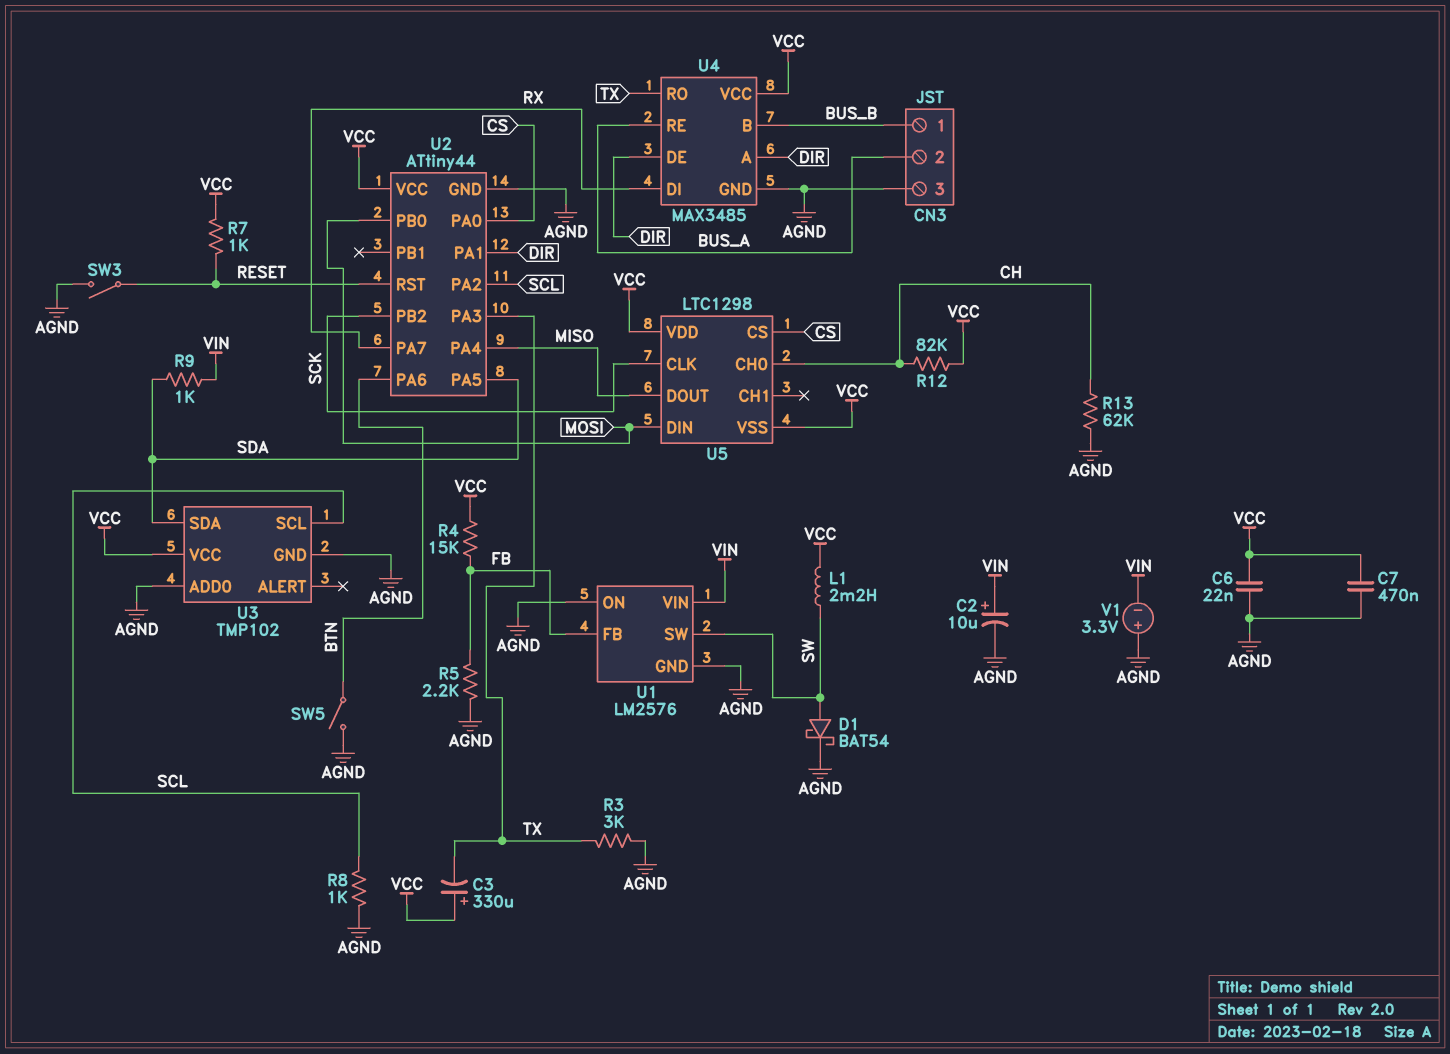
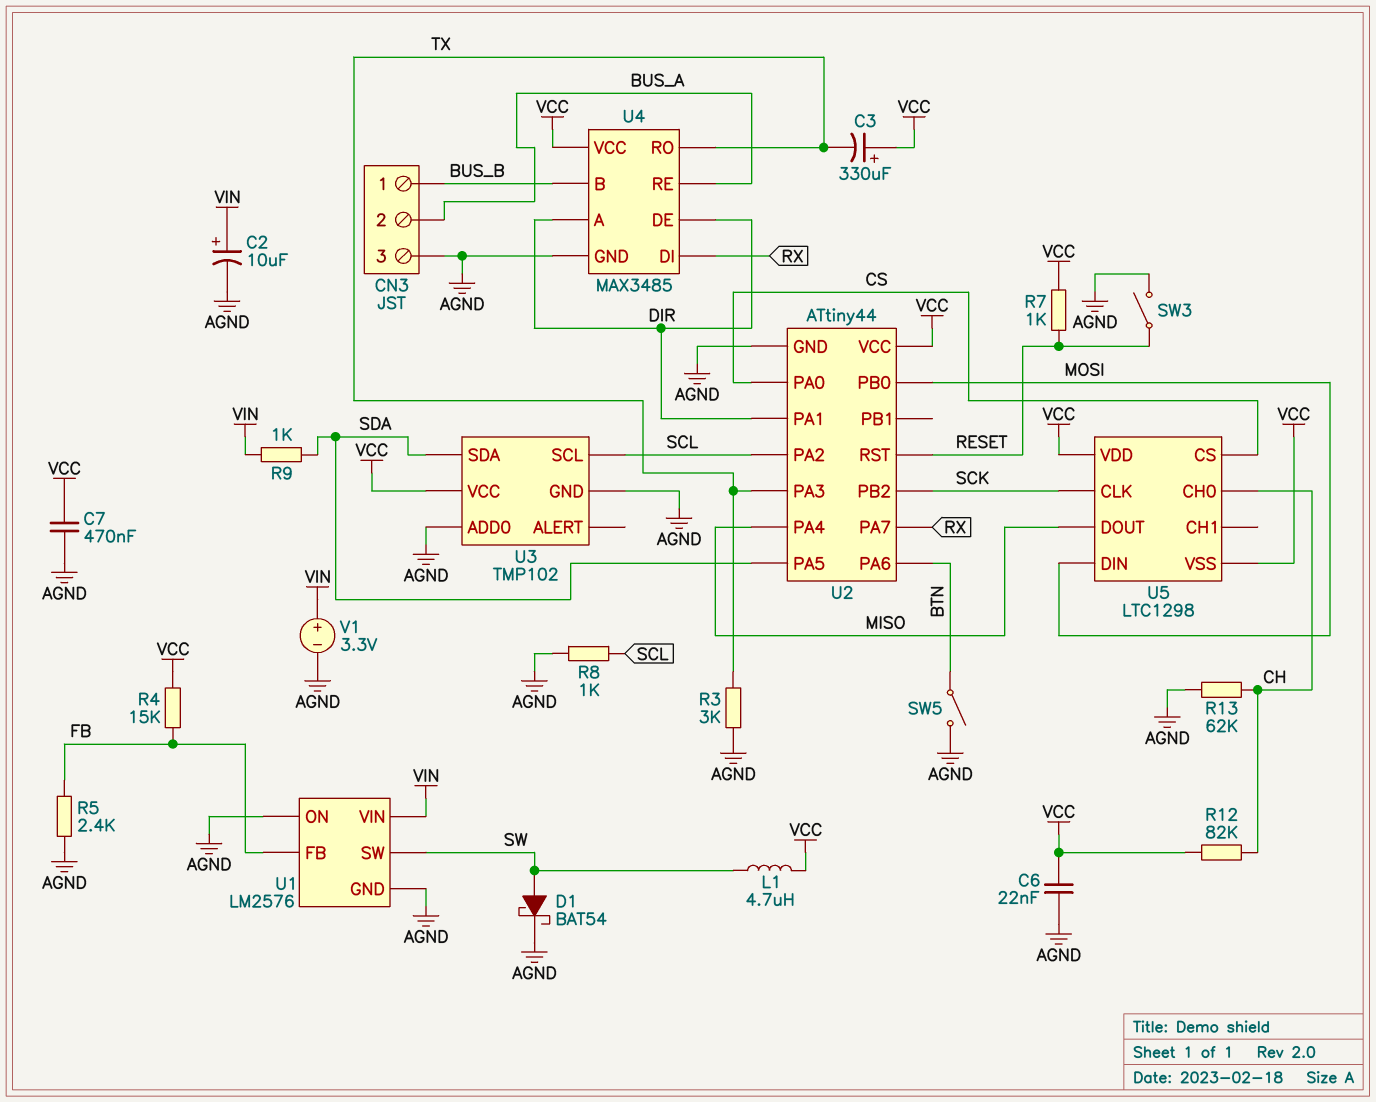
L1: 2.2mH (SW, VCC) -> 4.7uH (SW, VCC)
R5: 2.2k (AGND, FB) -> 2.4k (AGND, FB)
V1: 3.3V (plus AGND, minus VIN) -> 3.3V (plus VIN, minus AGND)

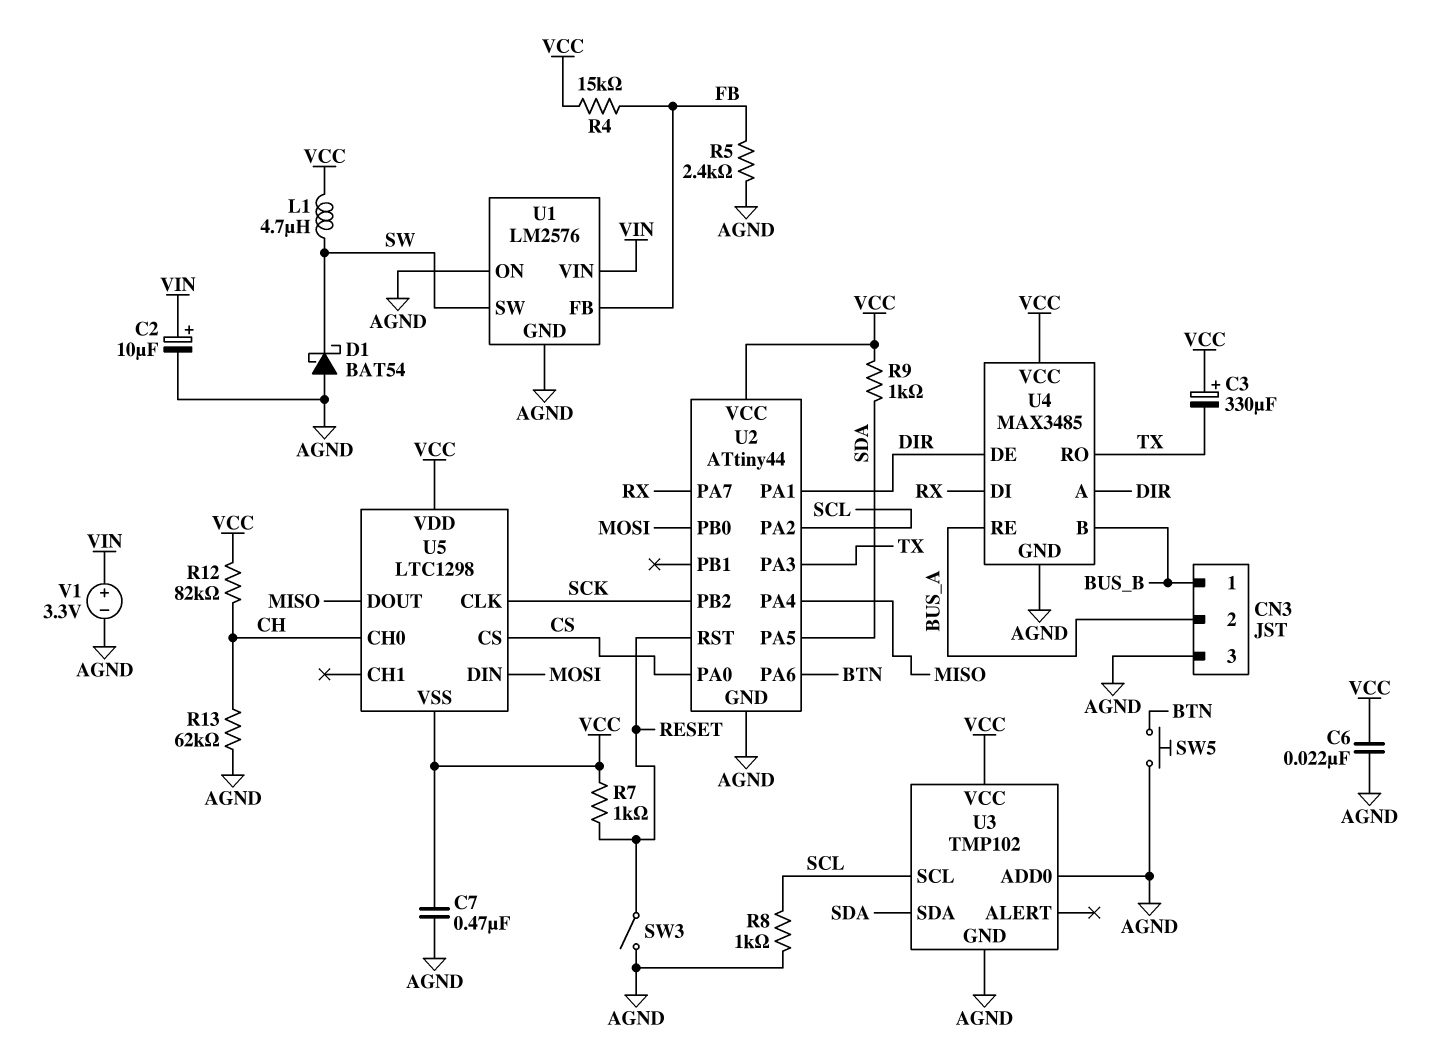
D1: schottky BAT54 (A SW, K AGND) -> schottky BAT54 (A AGND, K SW)
R3: 3k (AGND, TX) -> none
R9: 1k (SDA, VIN) -> 1k (SDA, VCC)
SW5: switch (AGND, BTN) -> button (AGND, BTN)

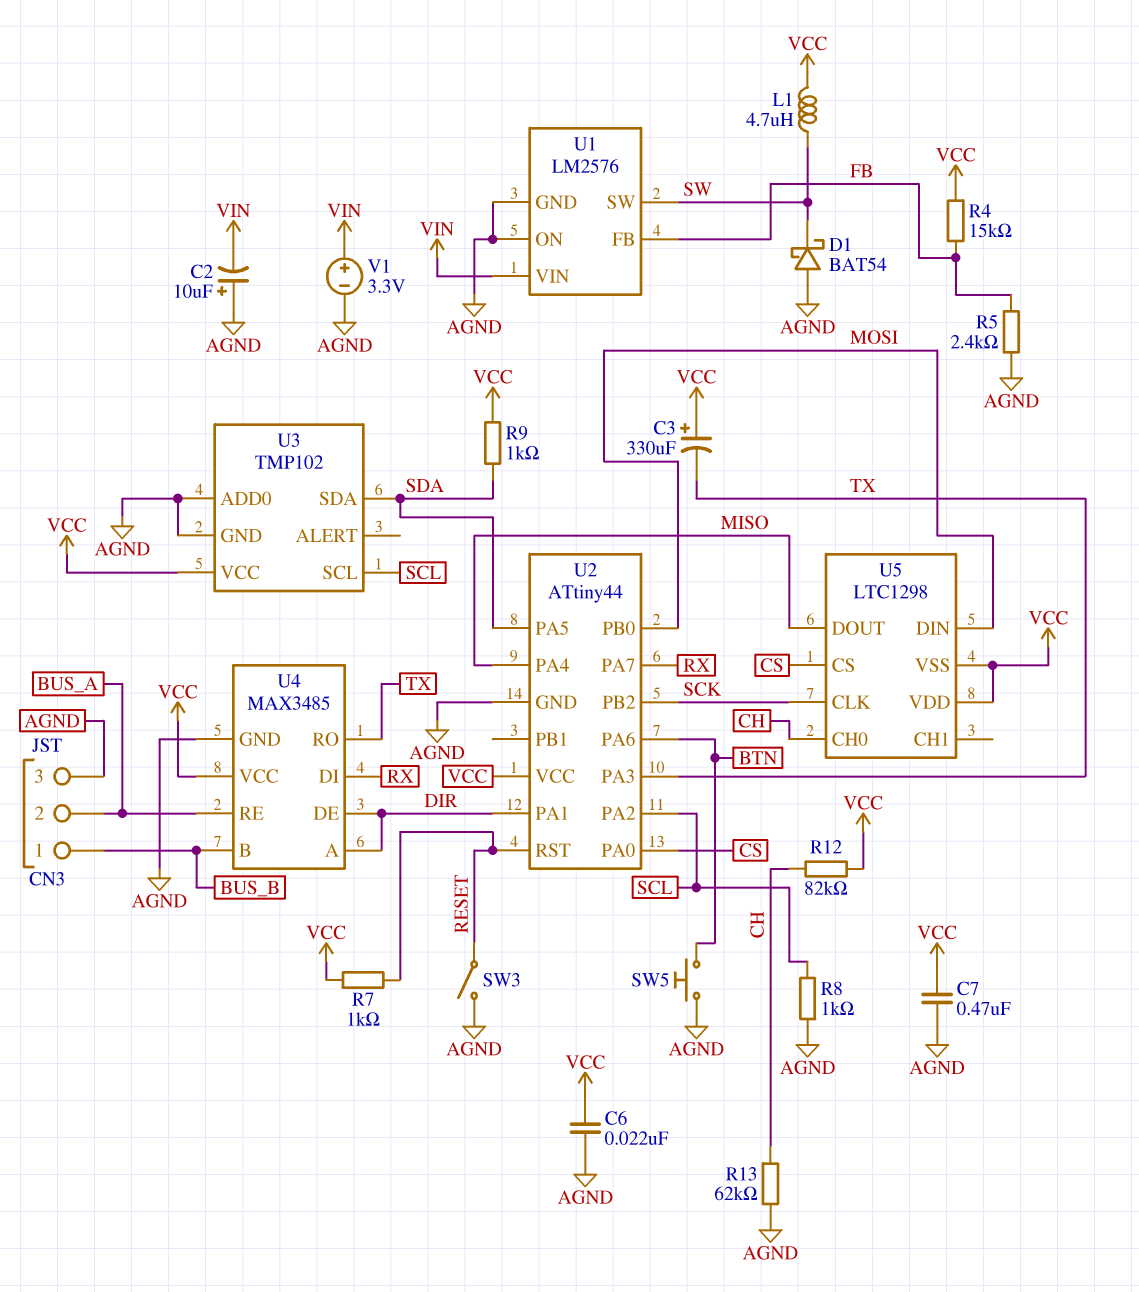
C2: 10uF (plus VIN, minus AGND) -> 10uF (plus AGND, minus VIN)

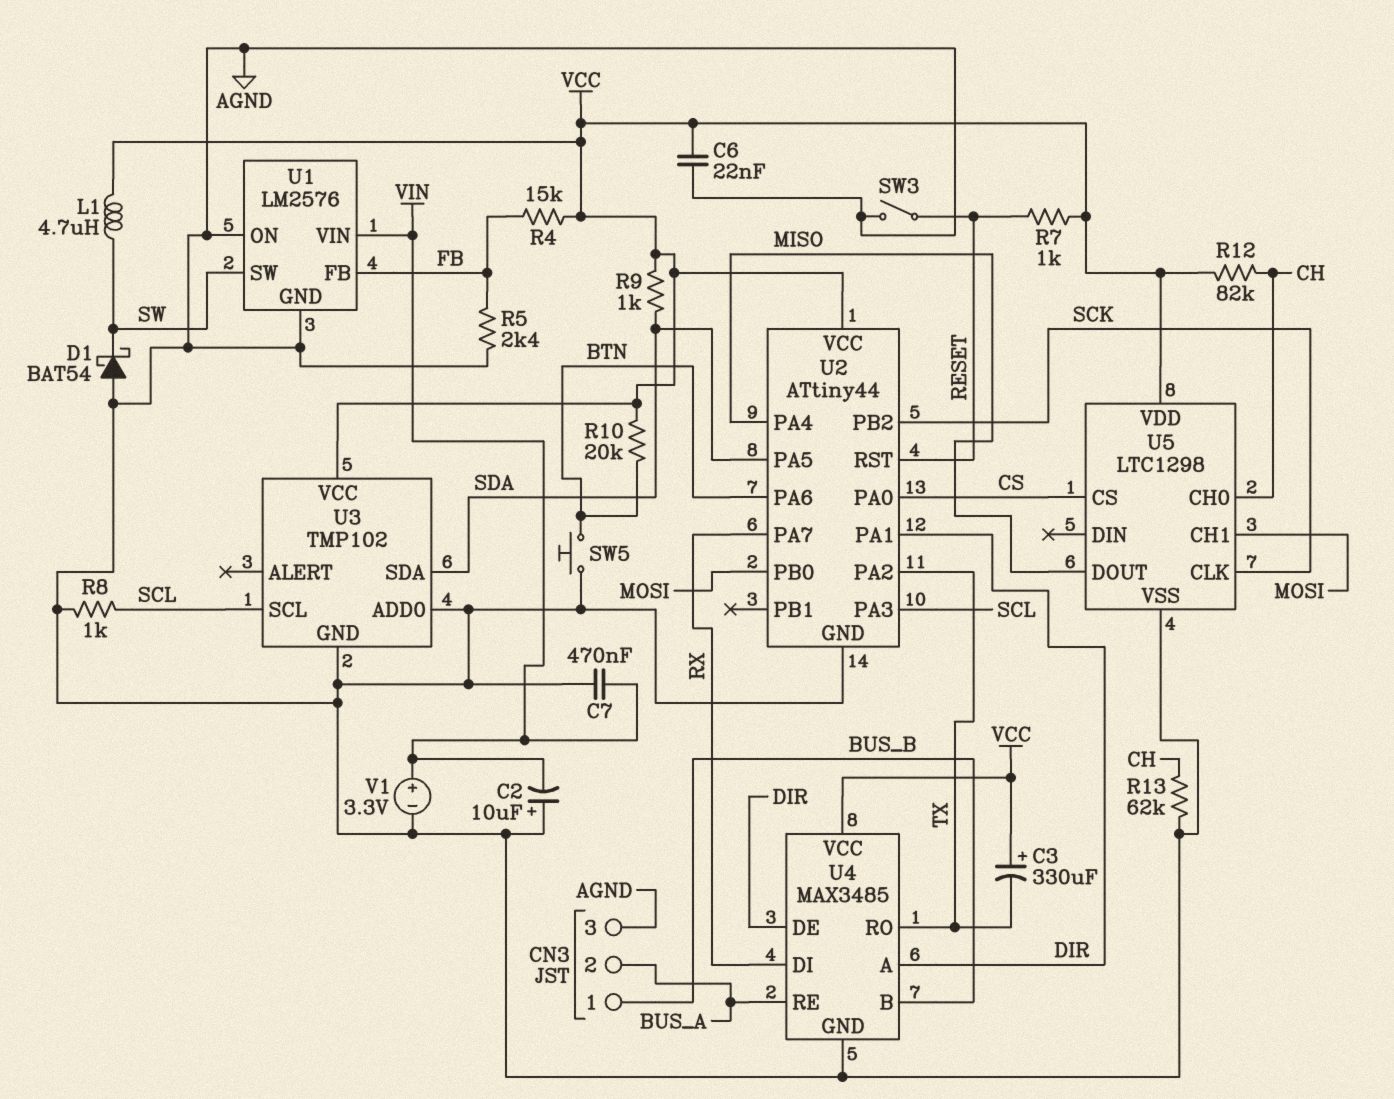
C7: 470nF (AGND, VCC) -> 470nF (AGND, VIN)
R10: none -> 20k (BTN, VCC)
U2 pin PA2: SCL -> TX
U2 pin PA3: TX -> SCL
U5 pin CH1: none -> MOSI
U5 pin DIN: MOSI -> none
U5 pin VSS: VCC -> AGND

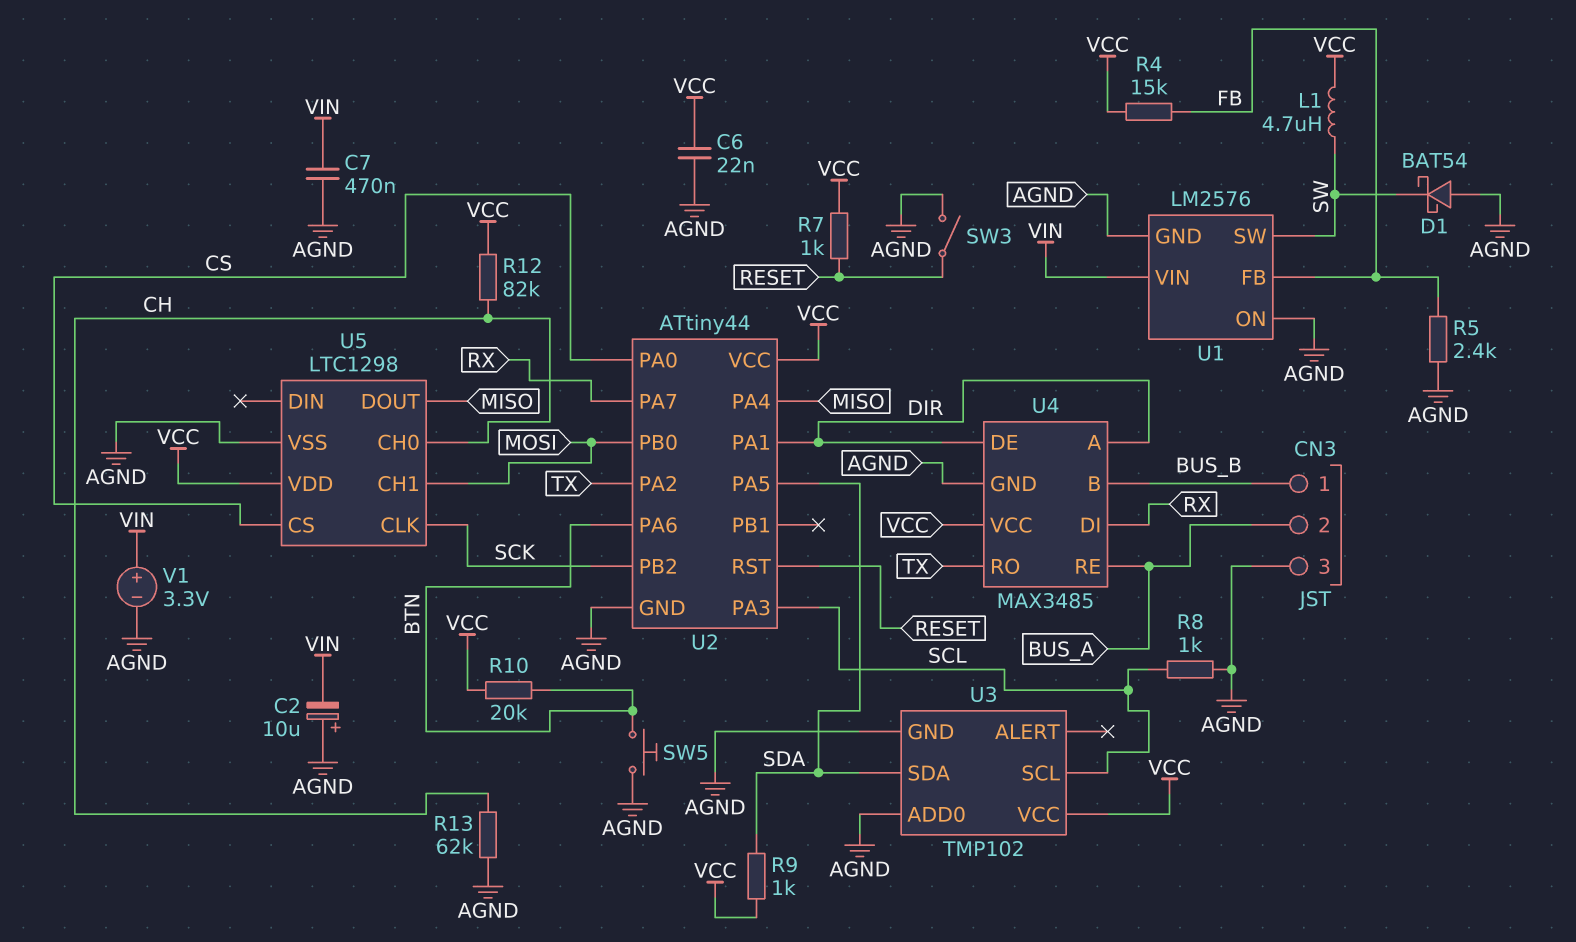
C3: 330uF (plus VCC, minus TX) -> none

